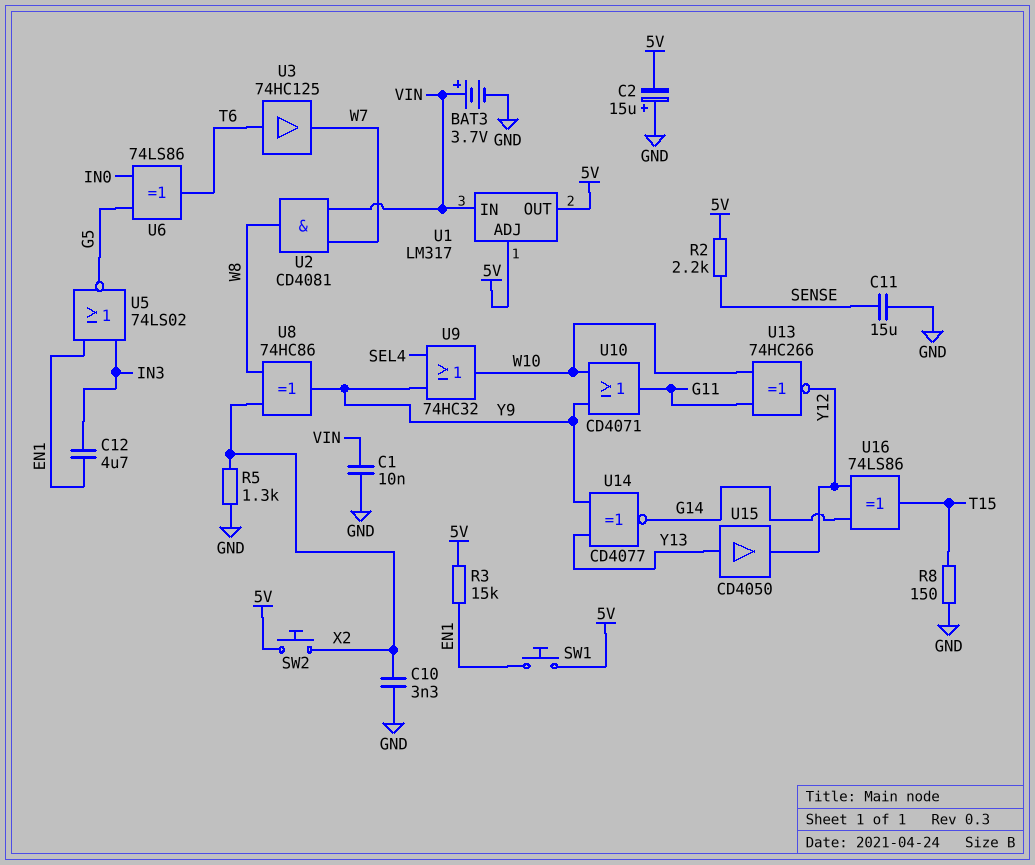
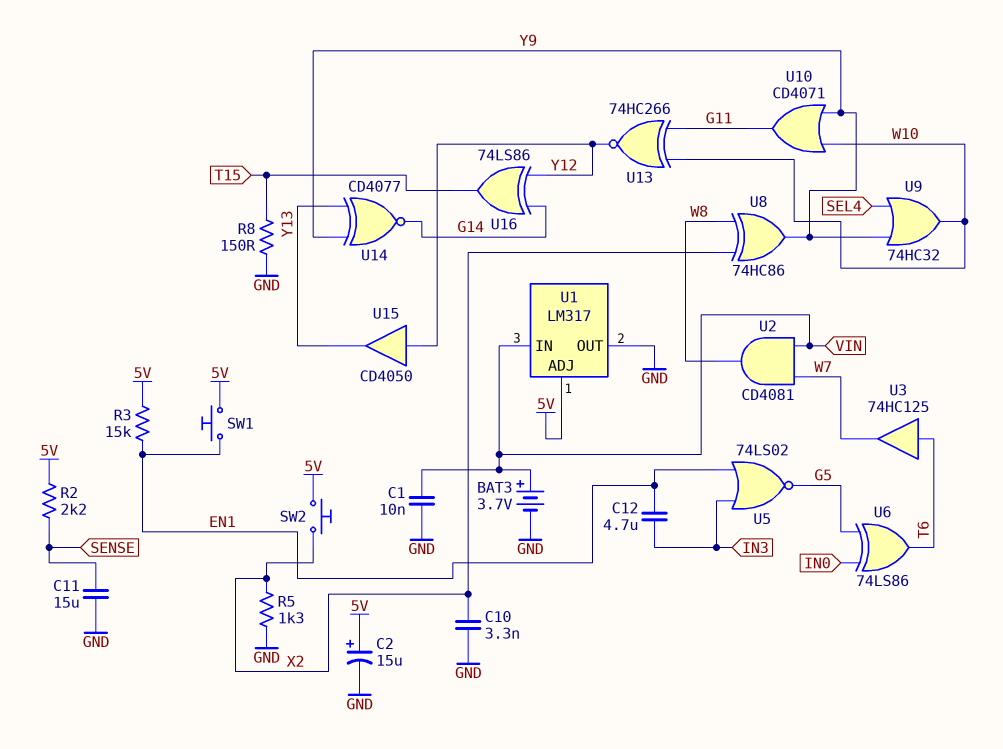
C2: 15uF (plus GND, minus 5V) -> 15uF (plus 5V, minus GND)
U1 pin OUT: 5V -> GND
U15: buffer CD4050 (in Y13, out Y12) -> buffer CD4050 (in Y12, out Y13)

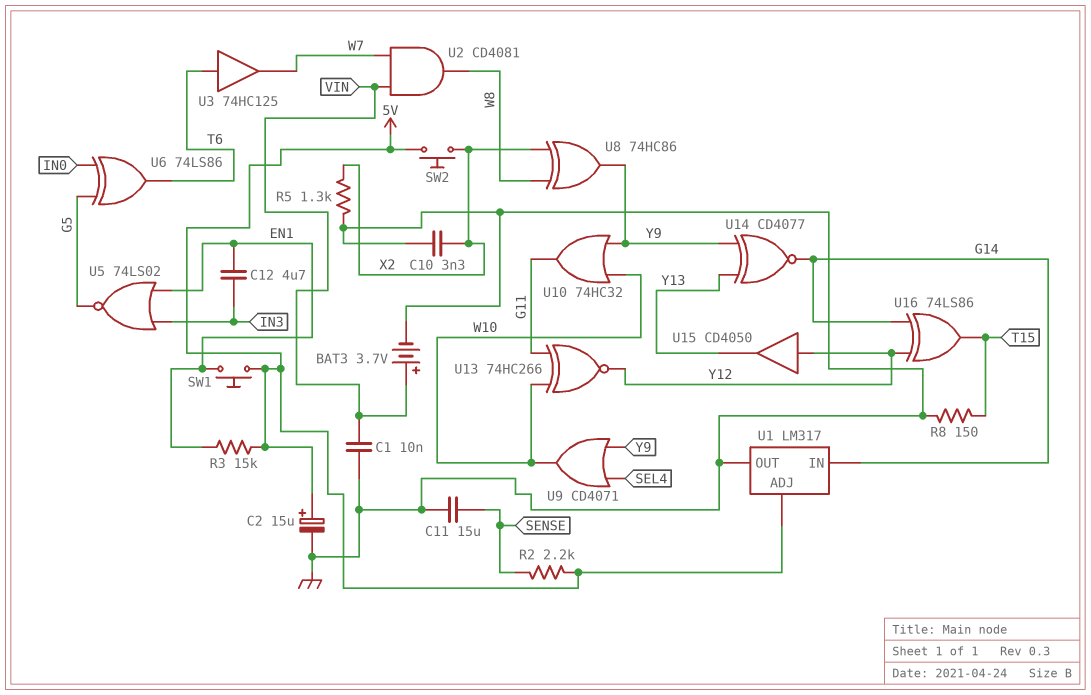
U1 pin IN: VIN -> G14
U9: OR 74HC32 (in SEL4, in Y9, out W10) -> OR CD4071 (in SEL4, in Y9, out W10)
U10: OR CD4071 (in W10, in Y9, out G11) -> OR 74HC32 (in W10, in Y9, out G11)

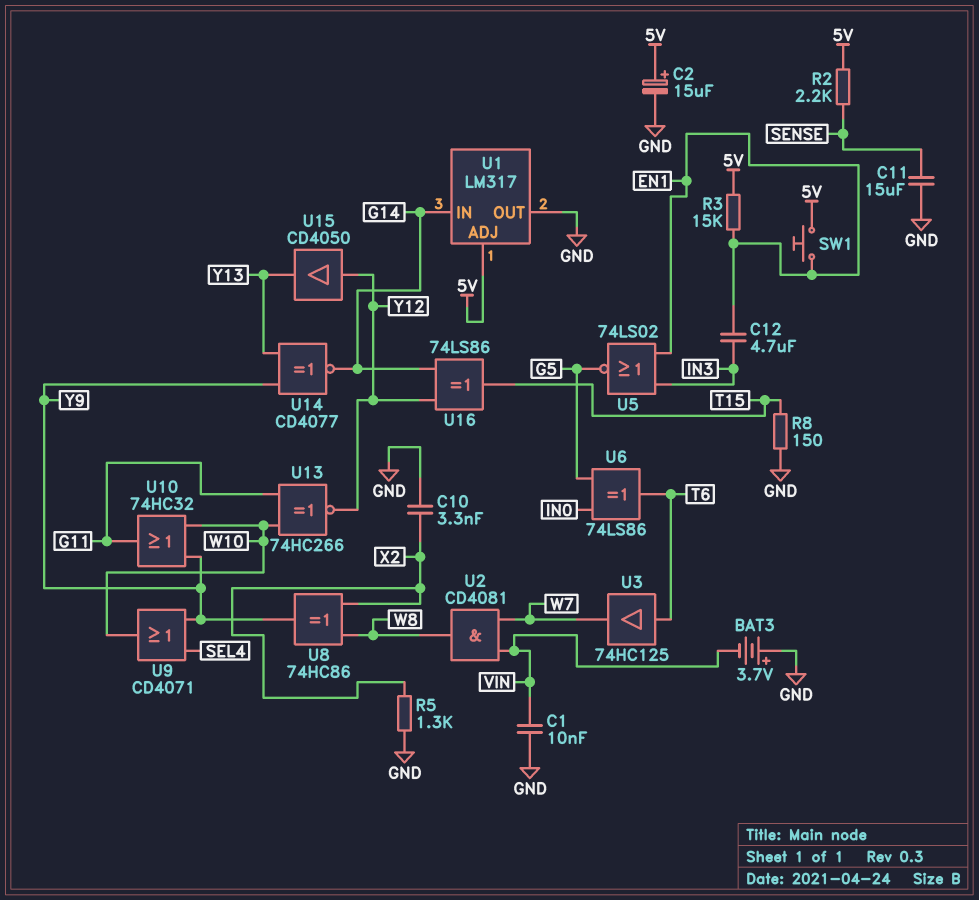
BAT3: 3.7V (plus VIN, minus GND) -> 3.7V (plus GND, minus VIN)
SW2: button (5V, X2) -> none

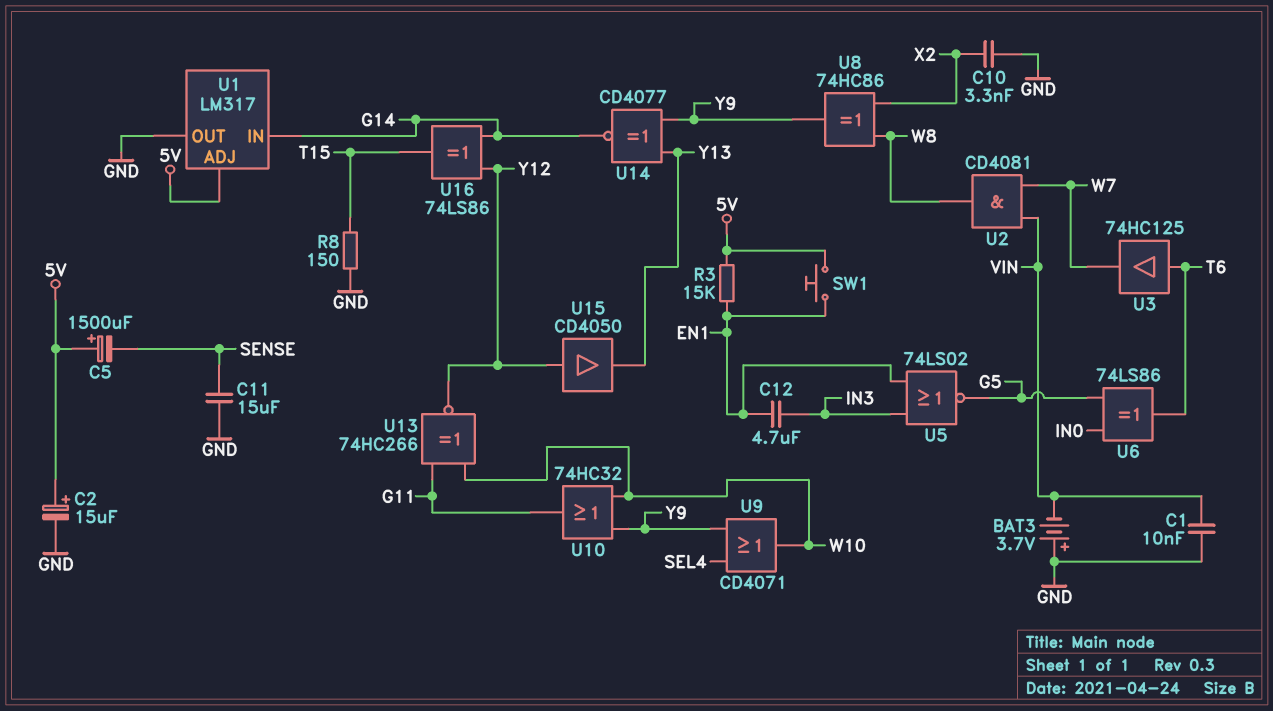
C5: none -> 1500uF (plus 5V, minus SENSE)
R2: 2.2k (5V, SENSE) -> none
R5: 1.3k (GND, X2) -> none

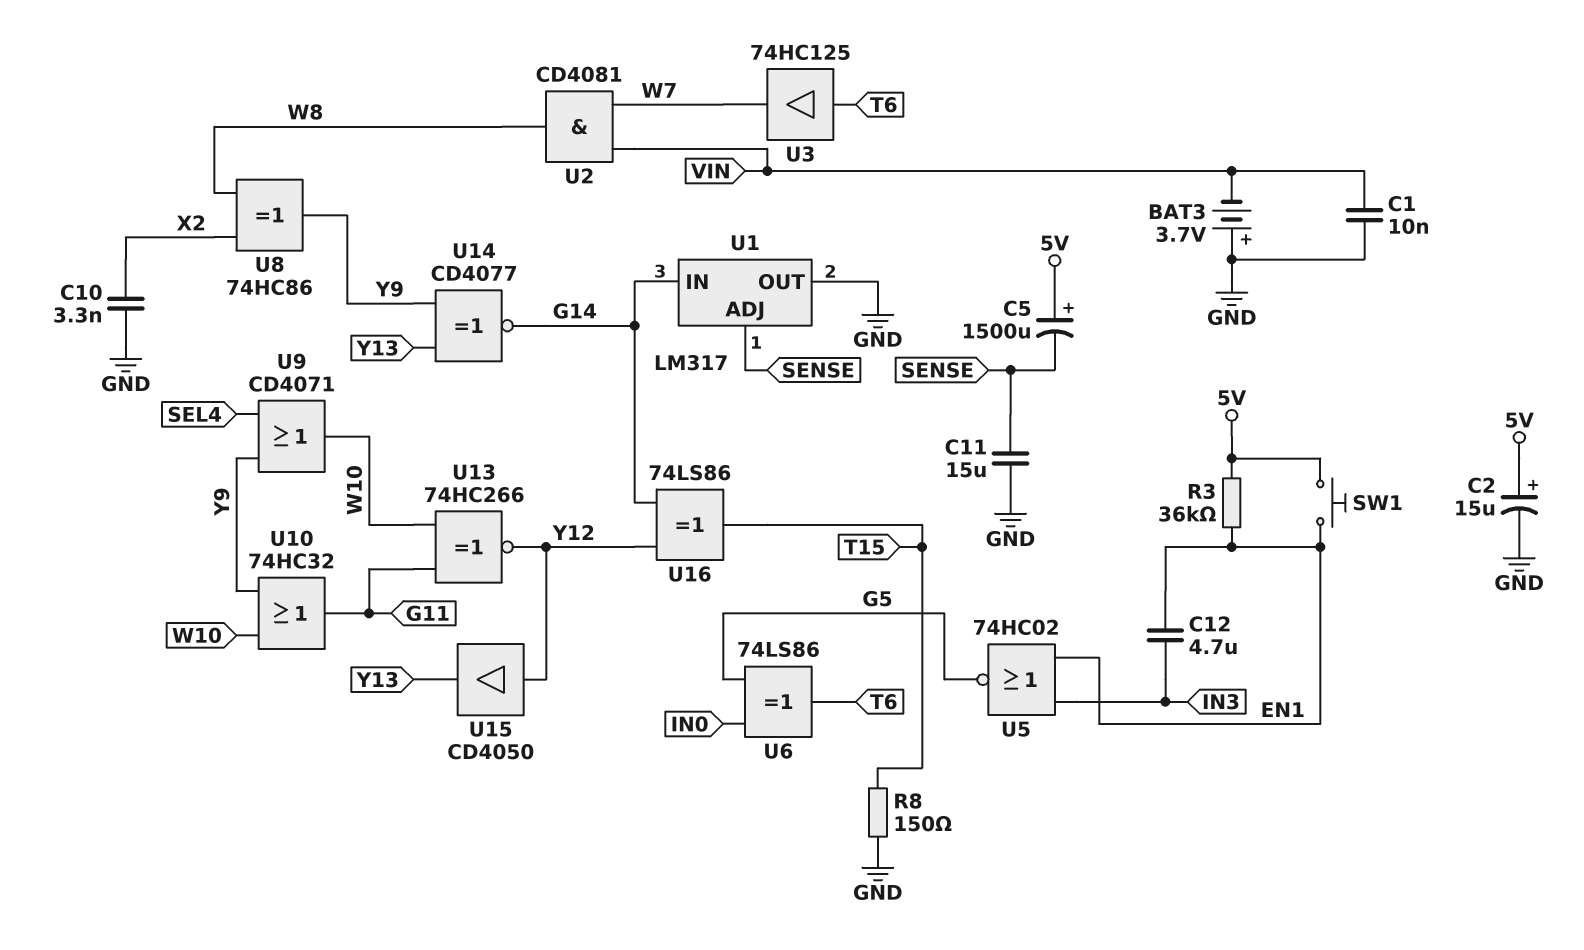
R3: 15k (5V, EN1) -> 36k (5V, EN1)
U1 pin ADJ: 5V -> SENSE
U5: NOR 74LS02 (in EN1, in IN3, out G5) -> NOR 74HC02 (in EN1, in IN3, out G5)

